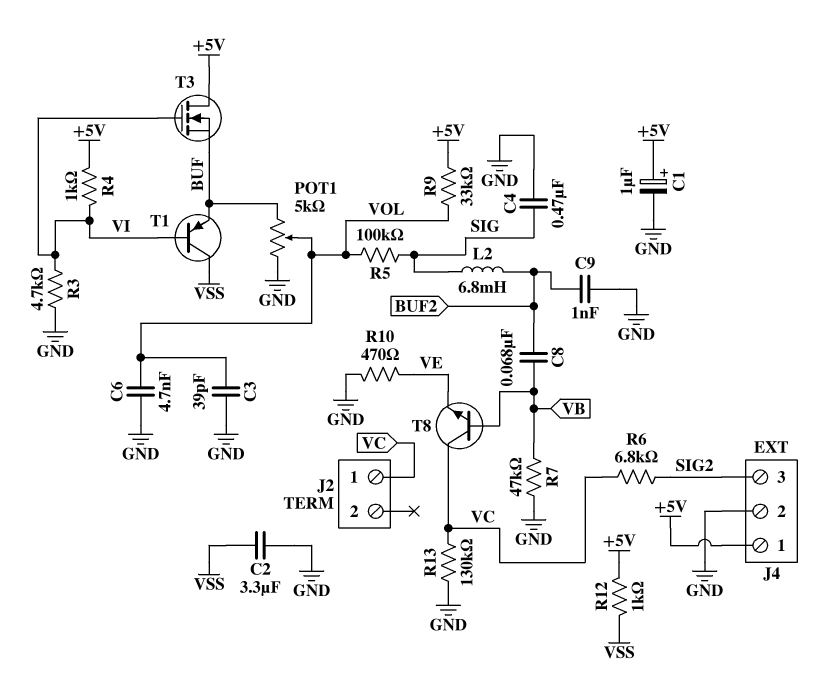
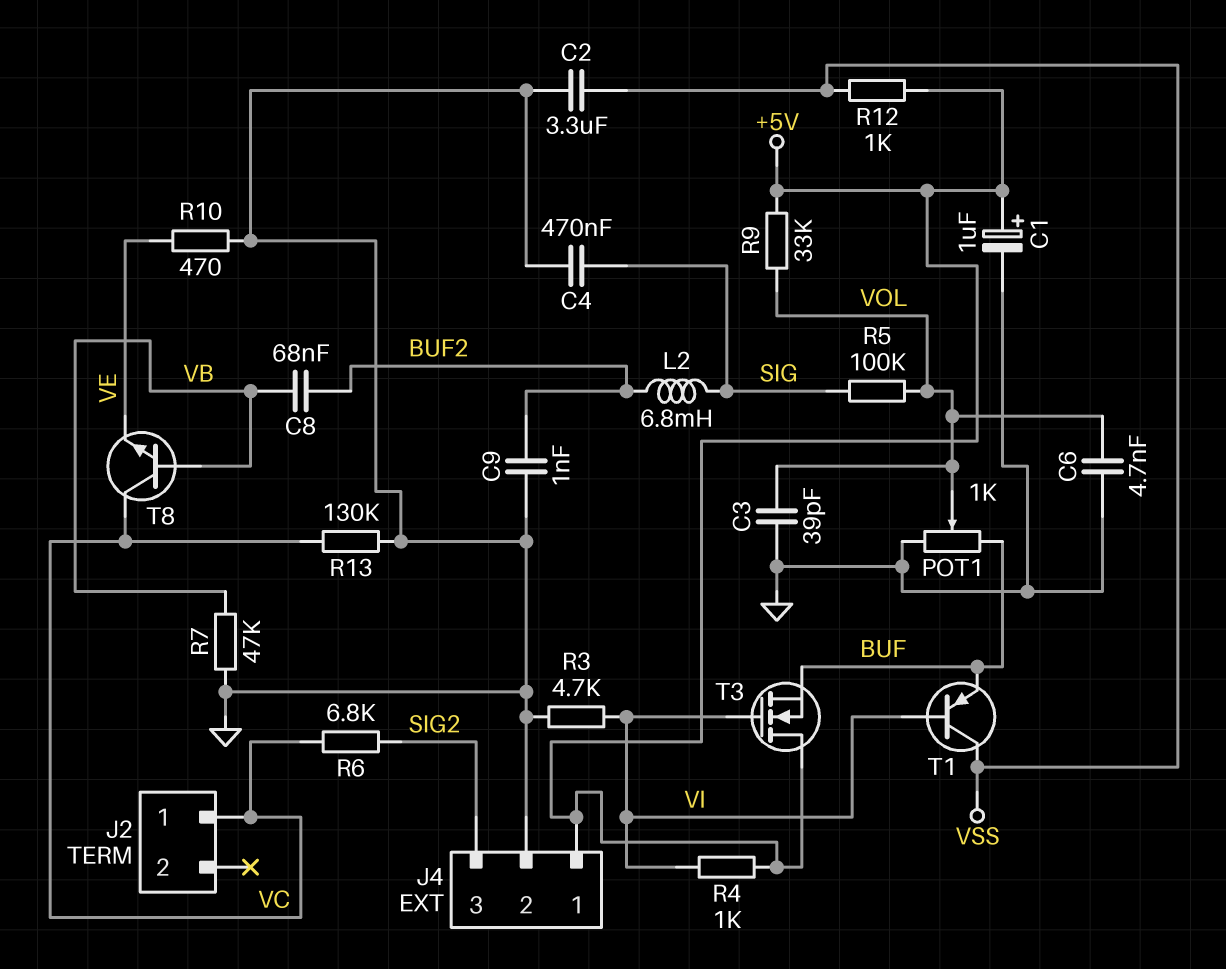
POT1: 5k (BUF, GND, wiper VOL) -> 1k (BUF, GND, wiper VOL)

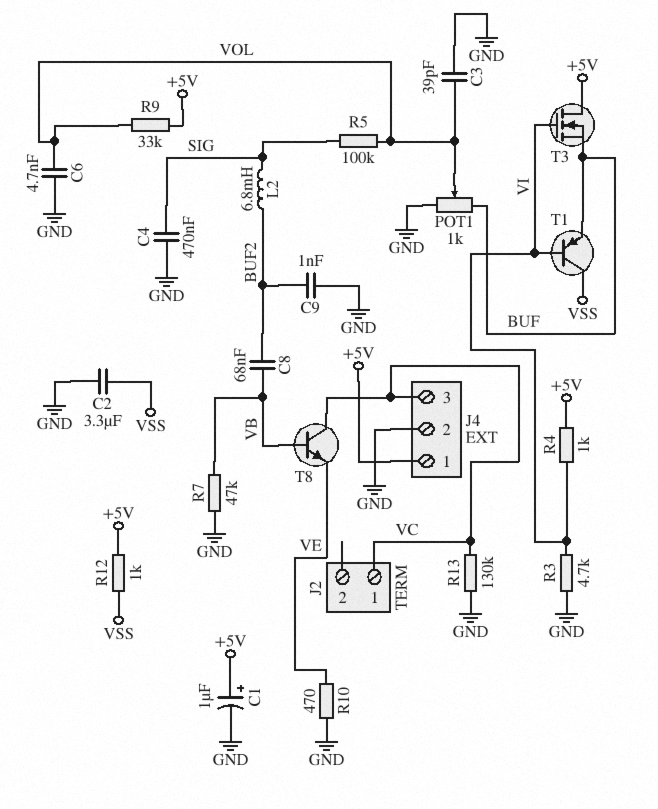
J4 pin 3: SIG2 -> VC
R6: 6.8k (SIG2, VC) -> none

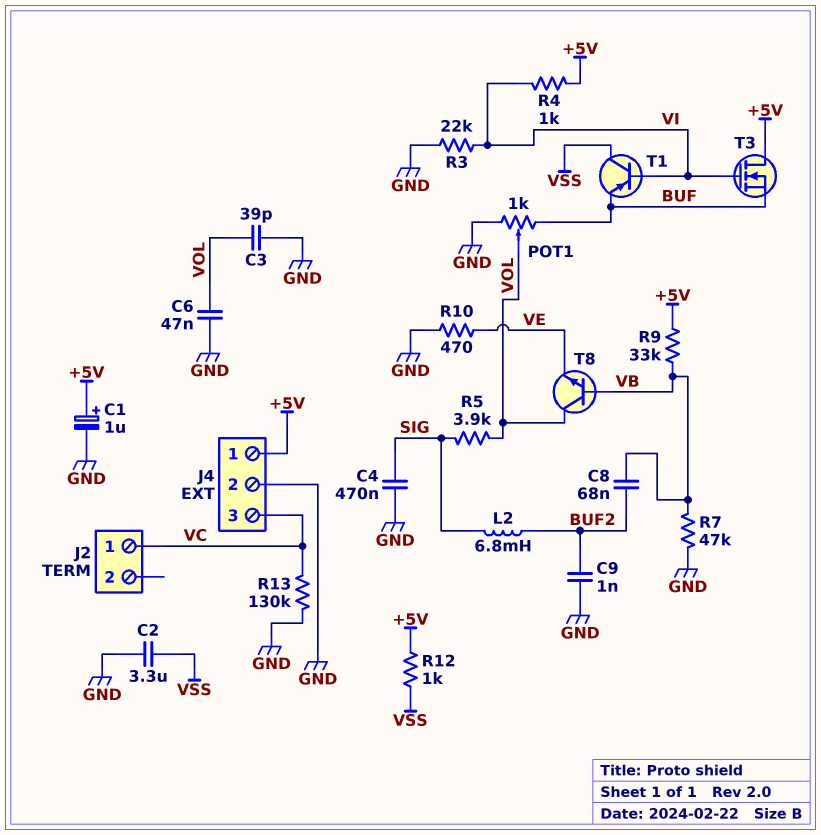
C6: 4.7nF (GND, VOL) -> 47nF (GND, VOL)
R3: 4.7k (GND, VI) -> 22k (GND, VI)
R5: 100k (SIG, VOL) -> 3.9k (SIG, VOL)
R9: 33k (+5V, VOL) -> 33k (+5V, VB)
T8: NPN (B VB, C VC, E VE) -> NPN (B VB, C VOL, E VE)

